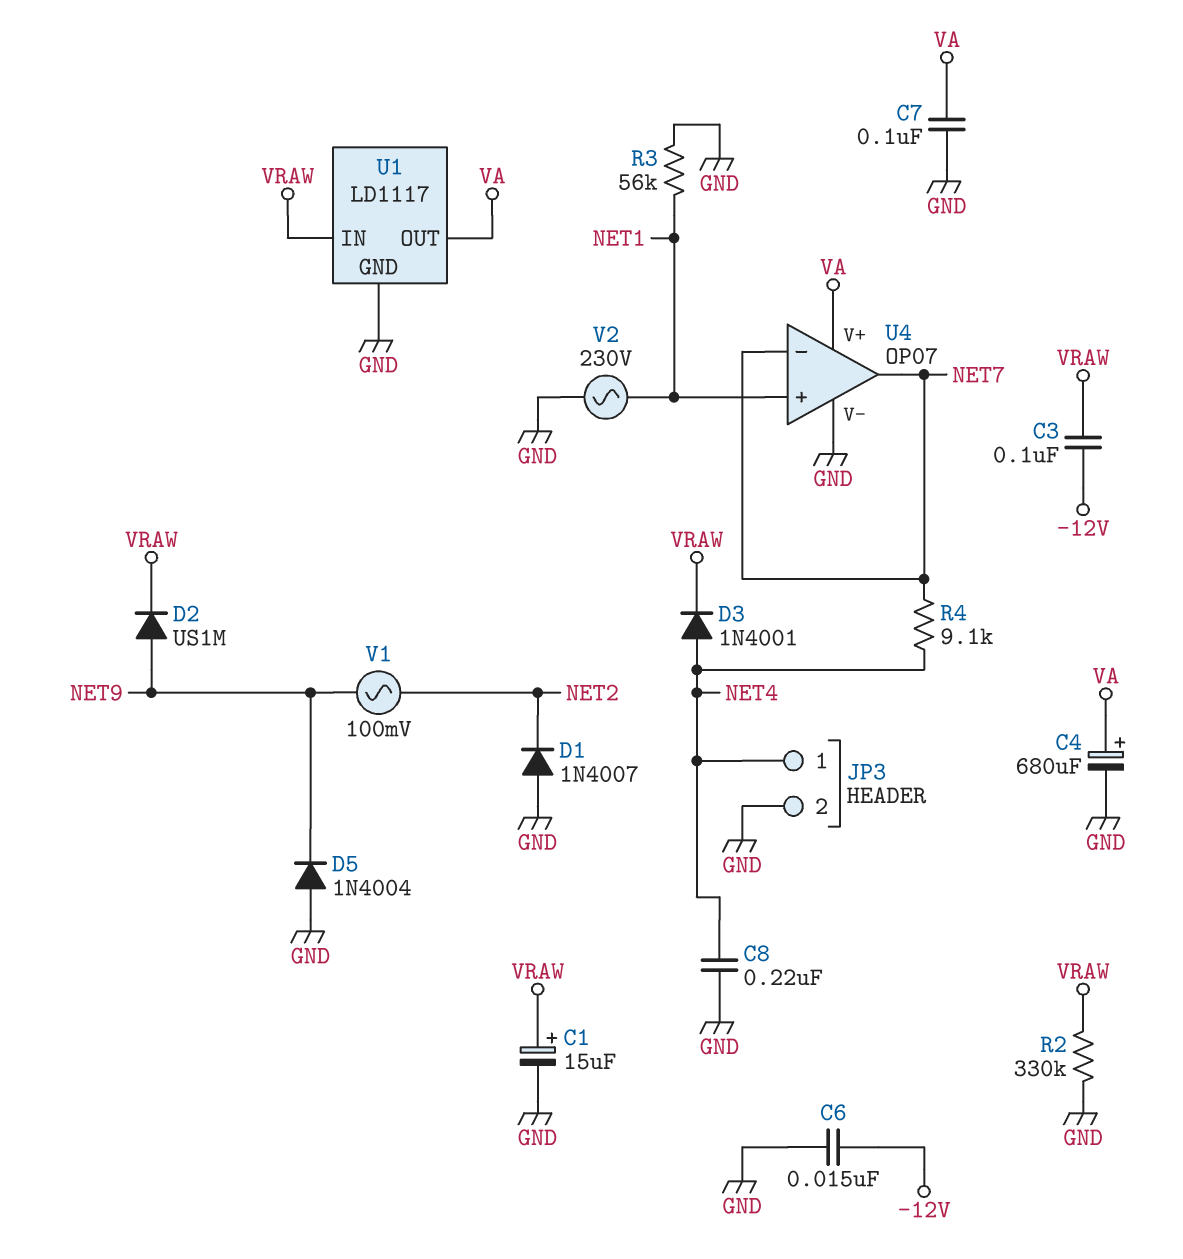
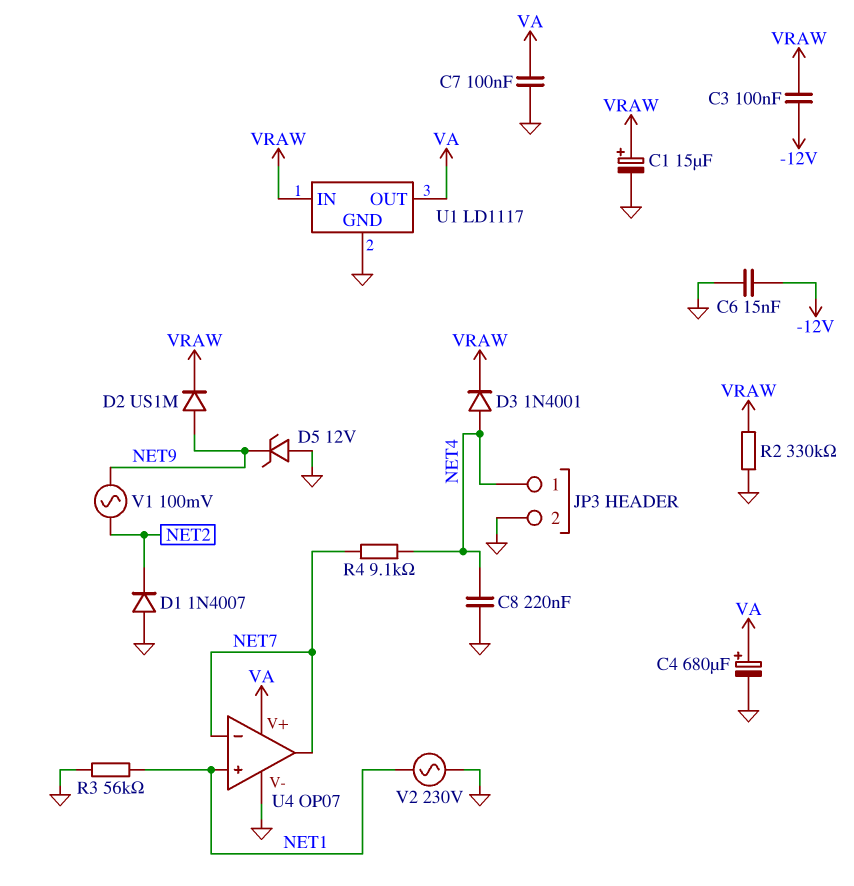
D5: diode 1N4004 (A GND, K NET9) -> zener 12V (A GND, K NET9)

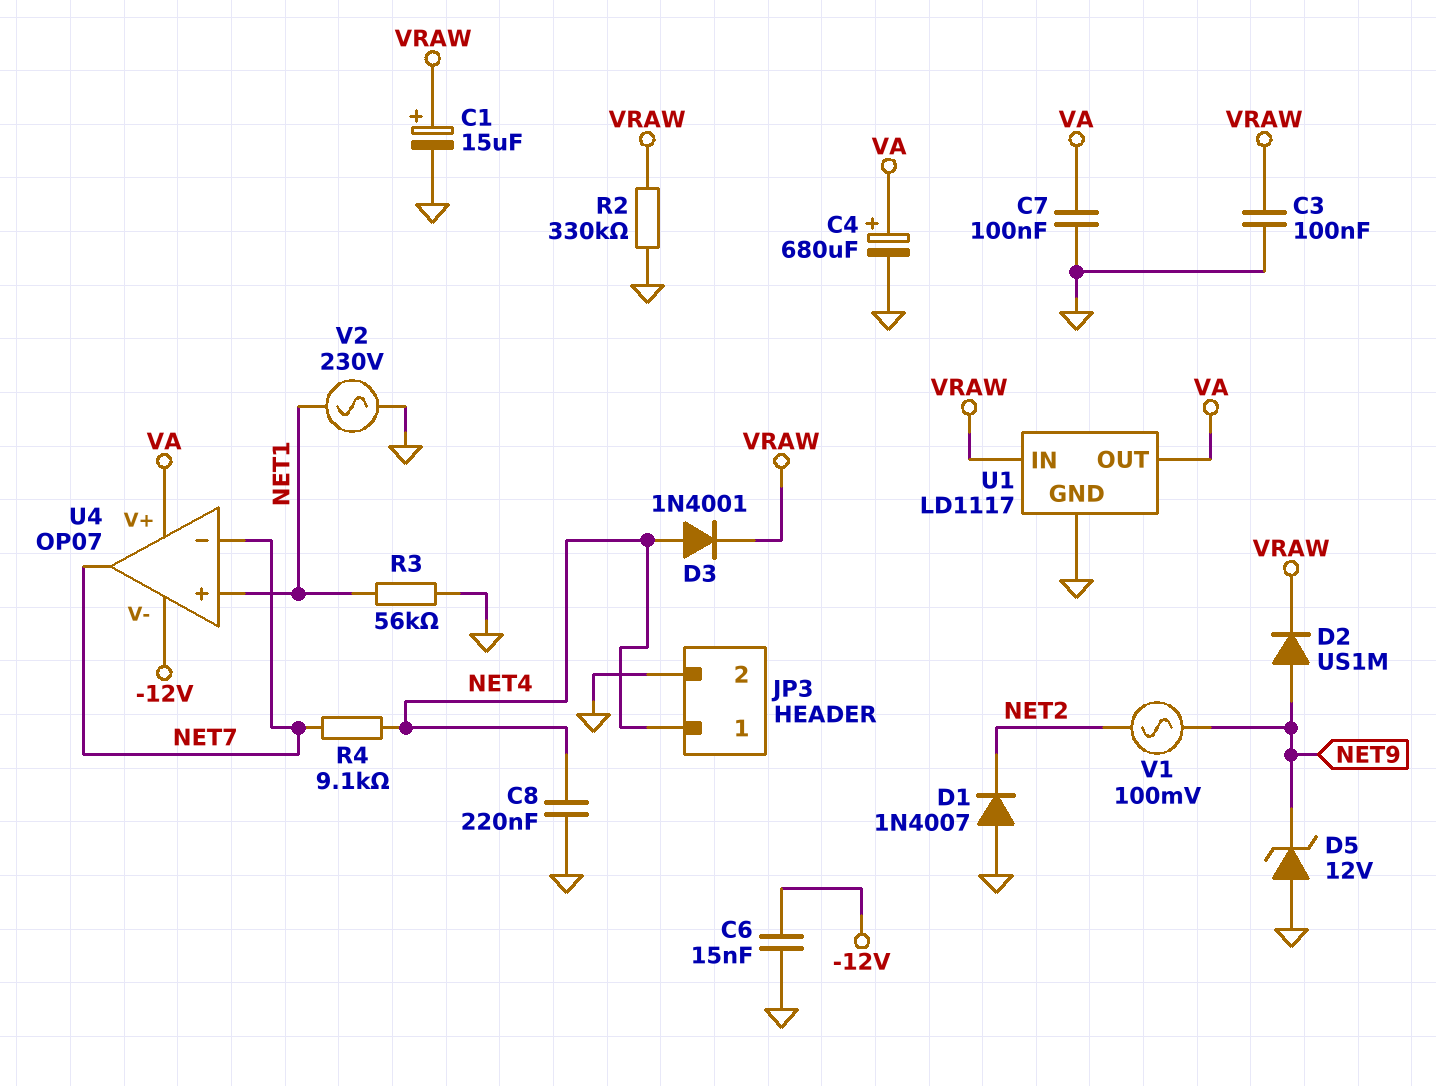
C3: 100nF (-12V, VRAW) -> 100nF (GND, VRAW)
U4 pin V-: GND -> -12V

